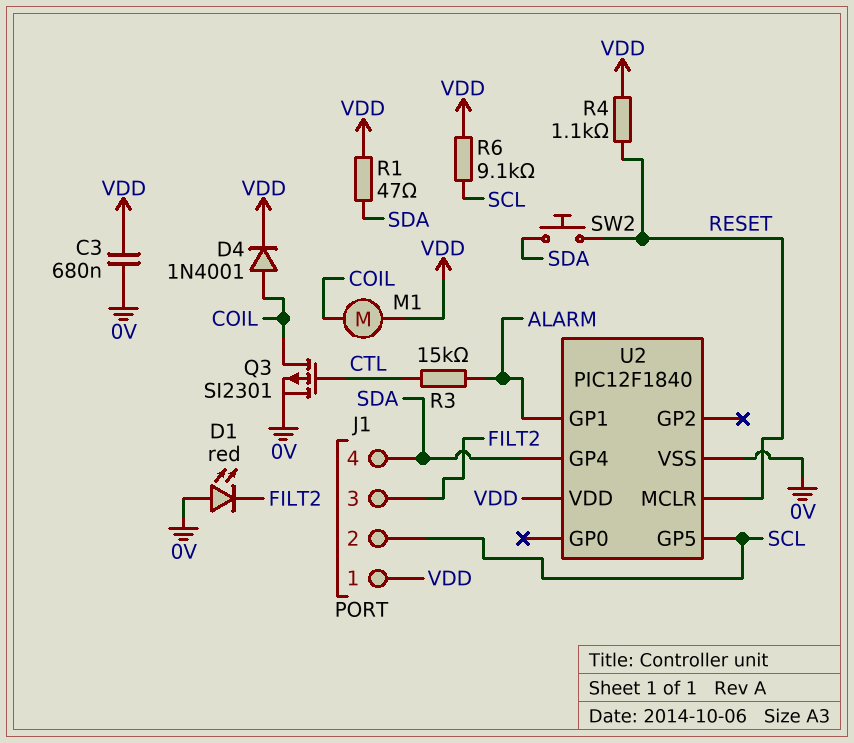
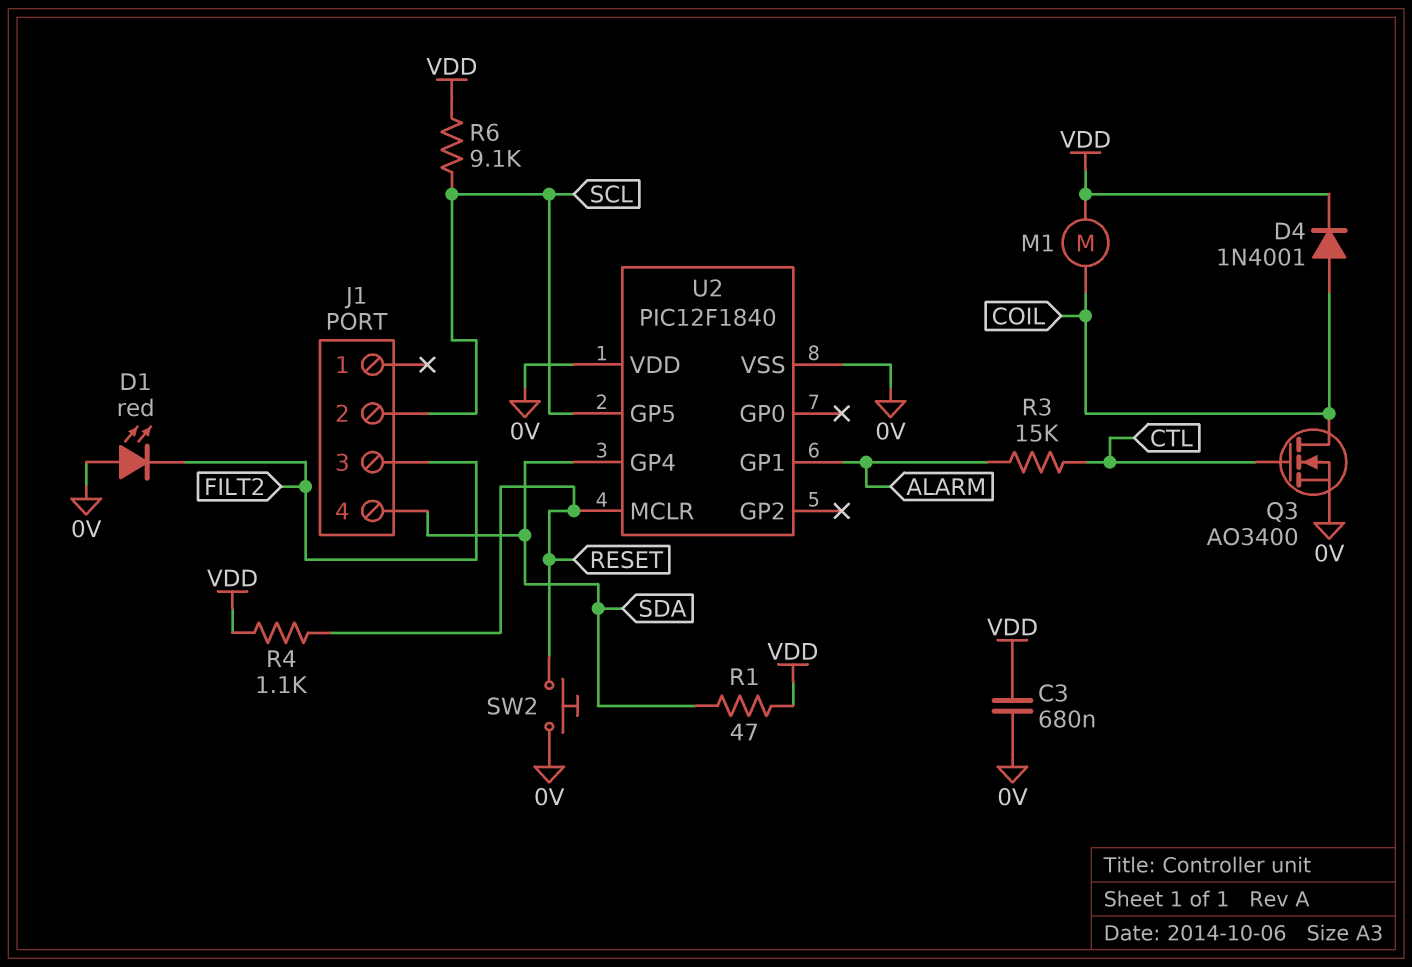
J1 pin 1: VDD -> none
Q3: PMOS SI2301 (G CTL, D COIL, S 0V) -> NMOS AO3400 (G CTL, D COIL, S 0V)
SW2: button (RESET, SDA) -> button (0V, RESET)
U2 pin VDD: VDD -> 0V

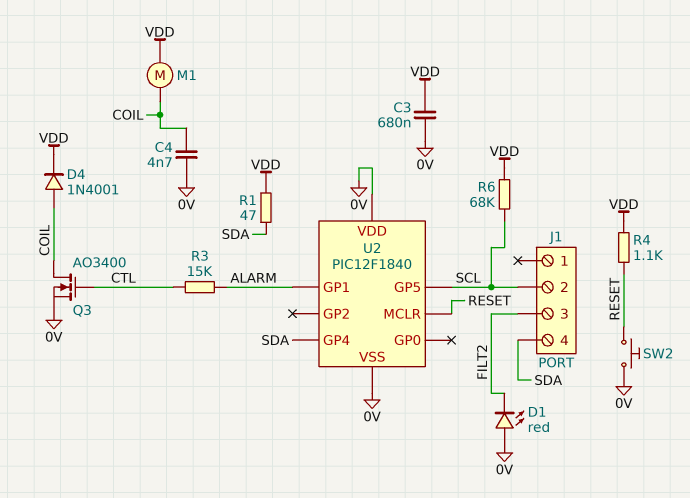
C4: none -> 4.7nF (0V, COIL)
R6: 9.1k (SCL, VDD) -> 68k (SCL, VDD)

